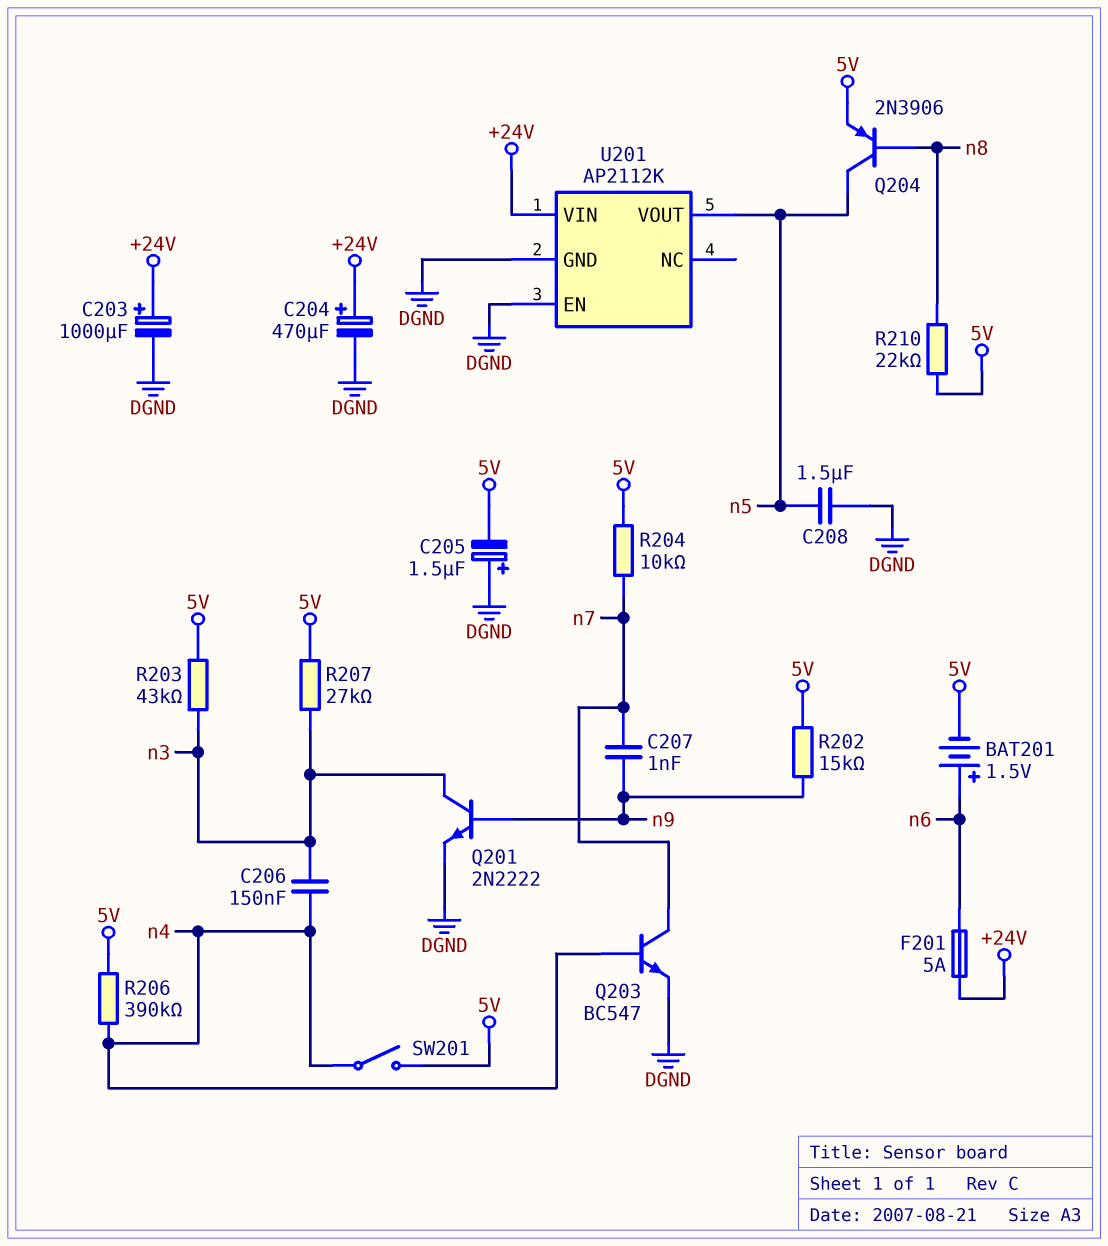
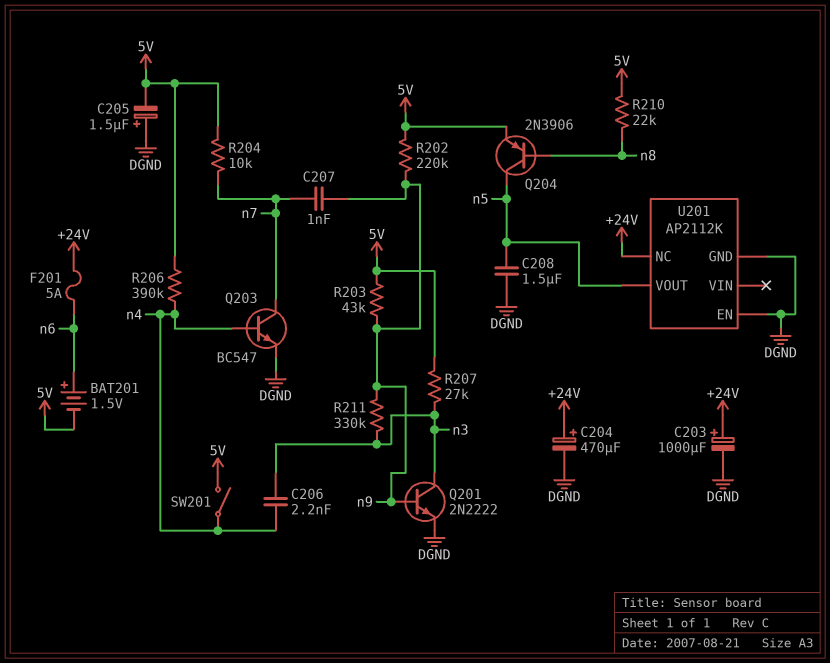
C206: 150nF (n3, n4) -> 2.2nF (n3, n4)
R202: 15k (5V, n9) -> 220k (5V, n9)
R203: 43k (5V, n3) -> 43k (5V, n9)
R211: none -> 330k (n3, n9)
U201 pin NC: none -> +24V
U201 pin VIN: +24V -> none

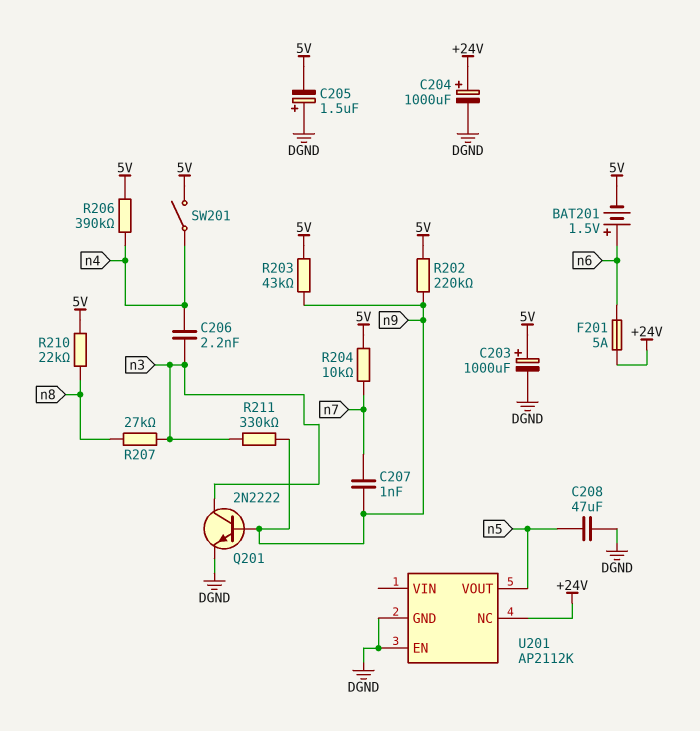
C203: 1000uF (plus +24V, minus DGND) -> 1000uF (plus 5V, minus DGND)
C204: 470uF (plus +24V, minus DGND) -> 1000uF (plus +24V, minus DGND)
C208: 1.5uF (DGND, n5) -> 47uF (DGND, n5)
Q203: NPN BC547 (B n4, C n7, E DGND) -> none
Q204: PNP 2N3906 (B n8, C n5, E 5V) -> none
R207: 27k (5V, n3) -> 27k (n3, n8)

